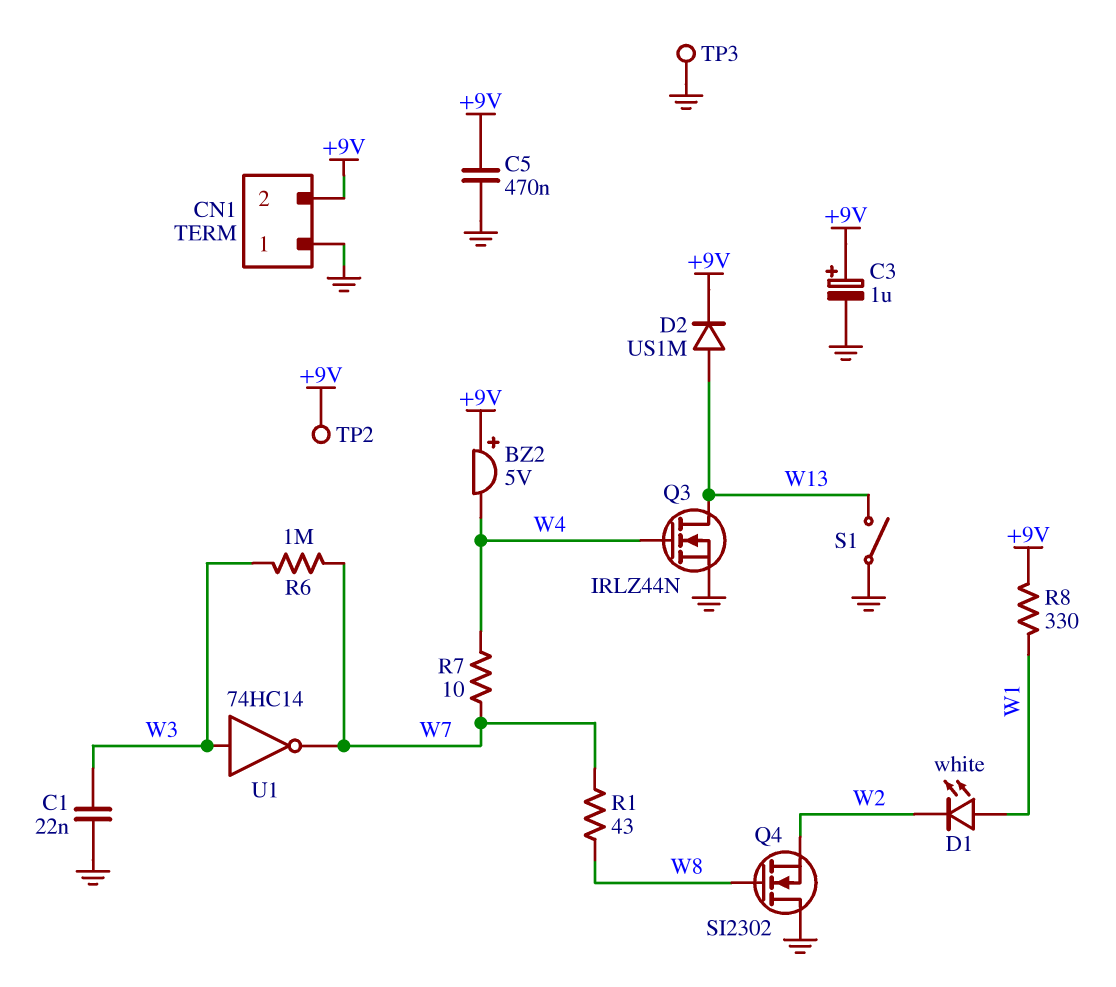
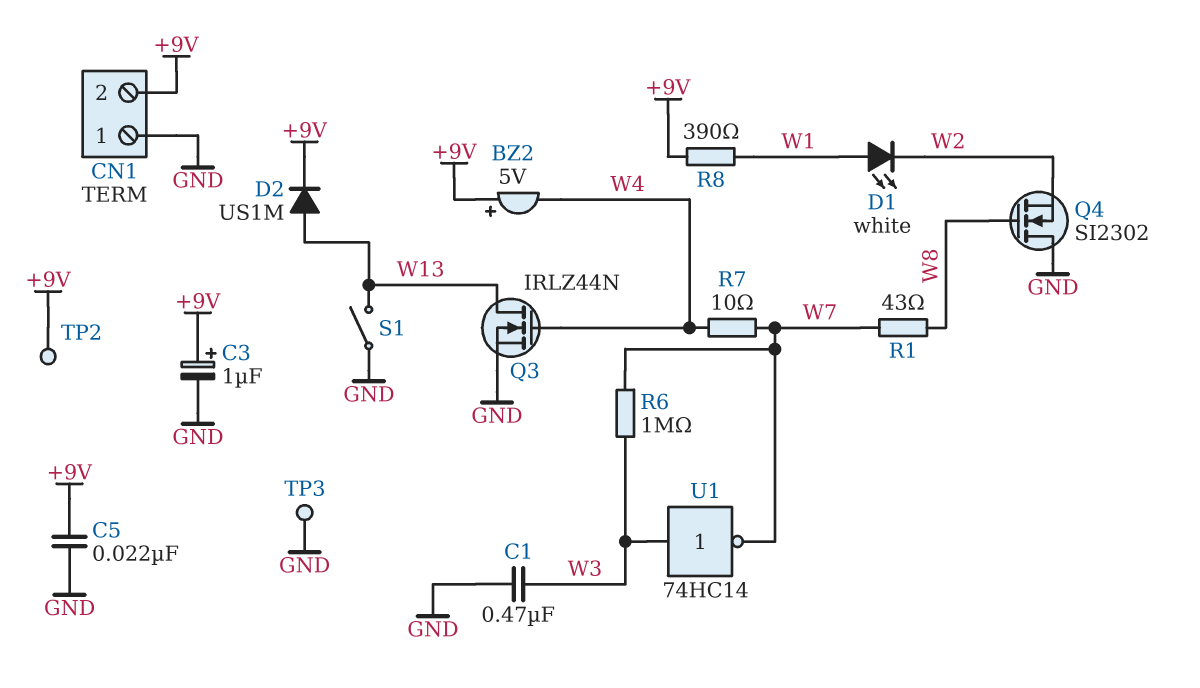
C1: 22nF (GND, W3) -> 470nF (GND, W3)
C5: 470nF (+9V, GND) -> 22nF (+9V, GND)
R8: 330 (+9V, W1) -> 390 (+9V, W1)

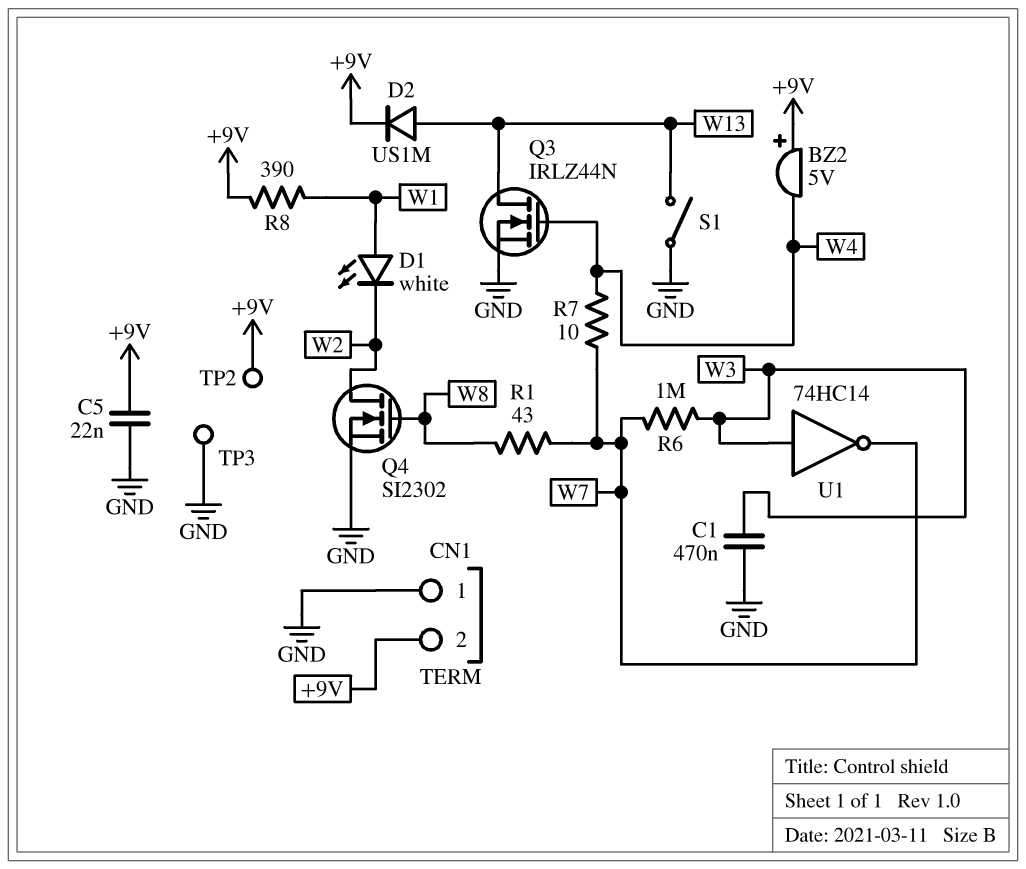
C3: 1uF (plus +9V, minus GND) -> none
Q4: NMOS SI2302 (G W8, D GND, S W2) -> NMOS SI2302 (G W8, D W2, S GND)

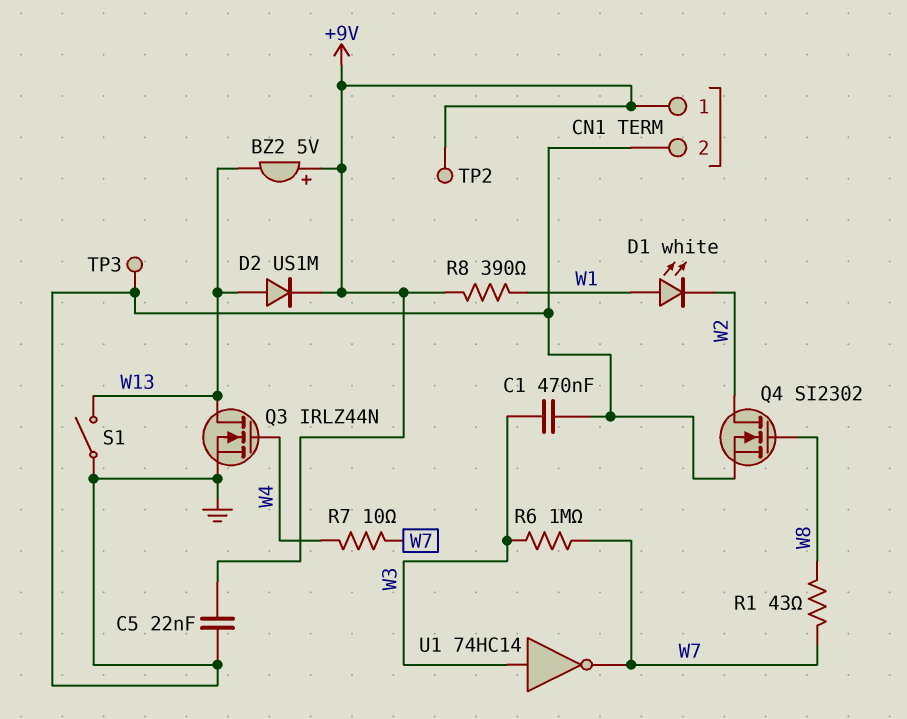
BZ2: buzzer 5V (plus +9V, minus W4) -> buzzer 5V (plus +9V, minus W13)
CN1 pin 1: GND -> +9V
CN1 pin 2: +9V -> GND

